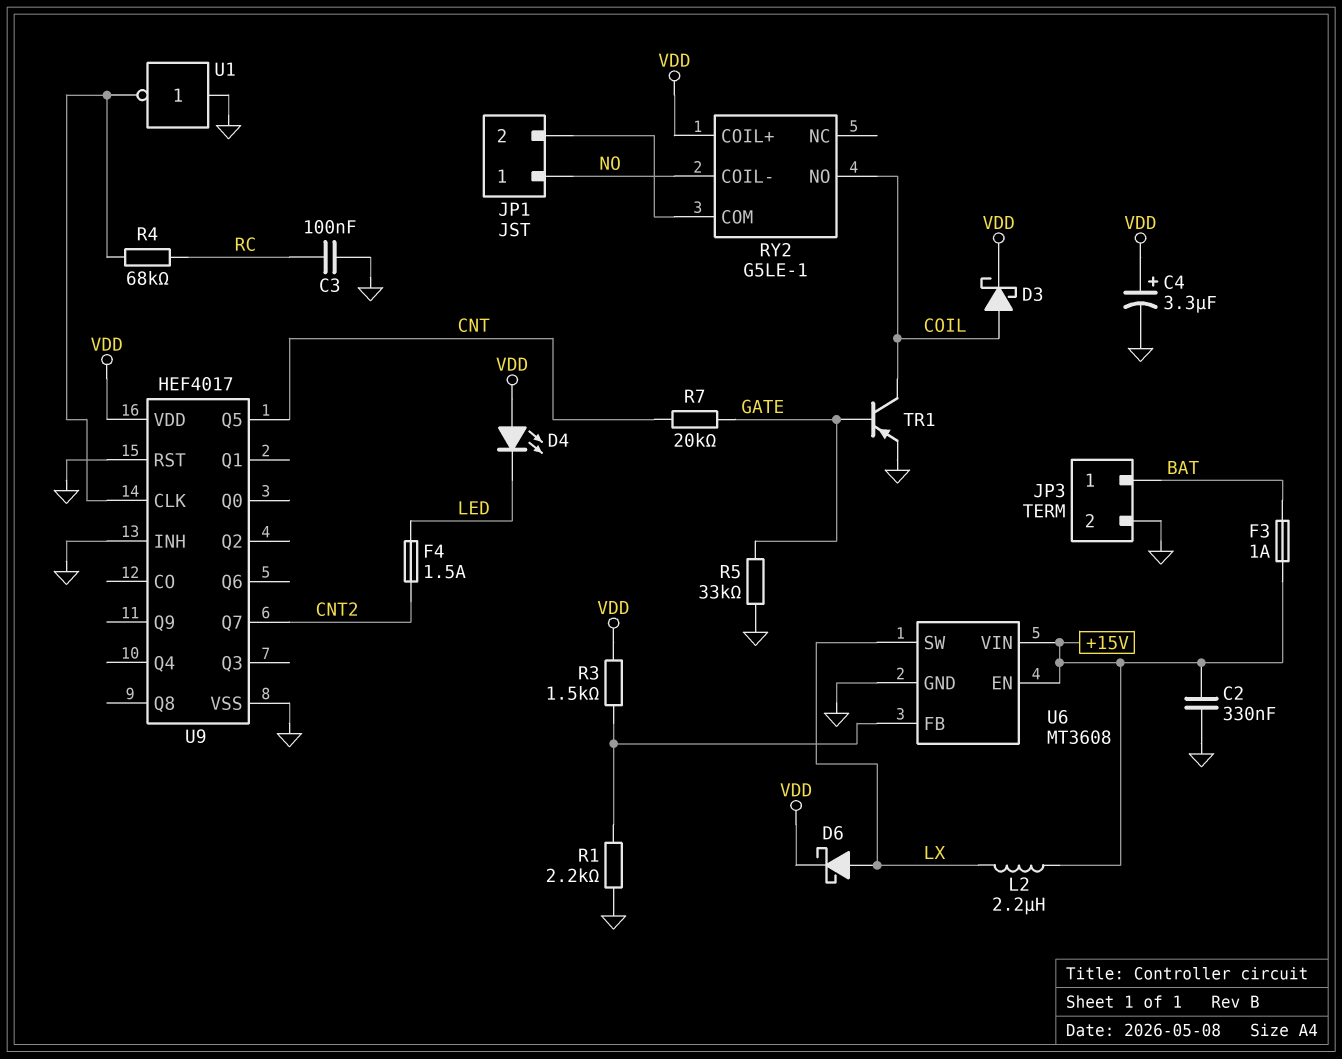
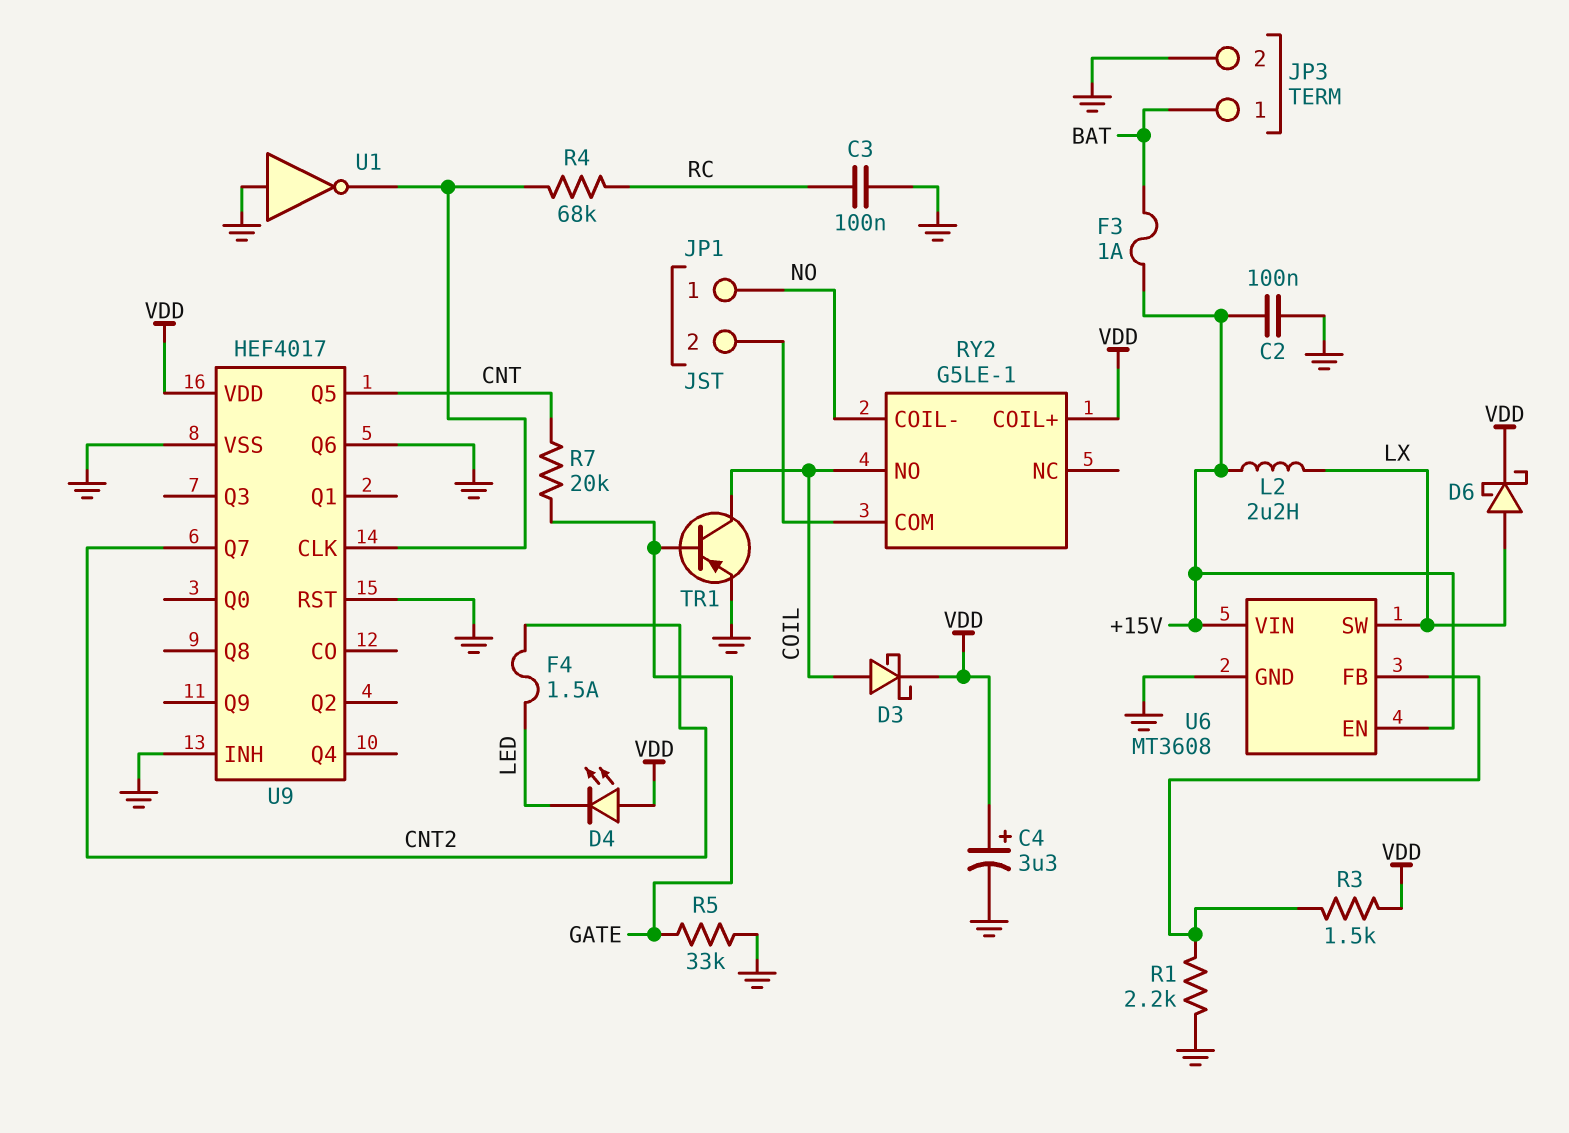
C2: 330nF (+15V, GND) -> 100nF (+15V, GND)
U9 pin Q6: none -> GND

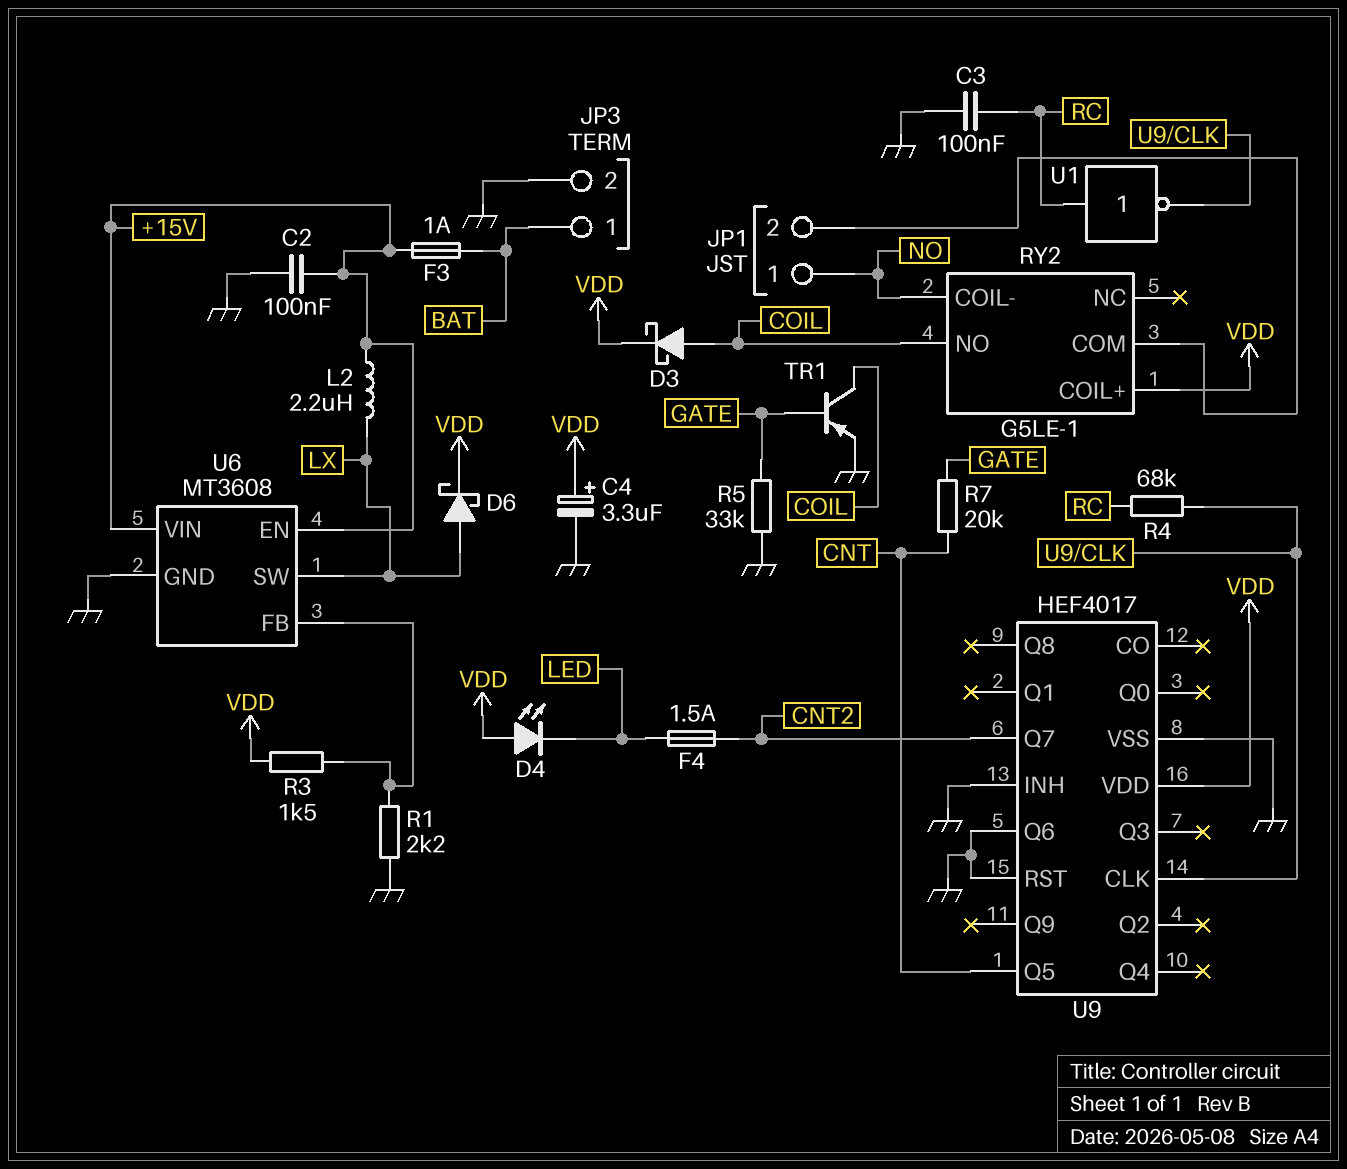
U1: NOT (in GND, out U9/CLK) -> NOT (in RC, out U9/CLK)

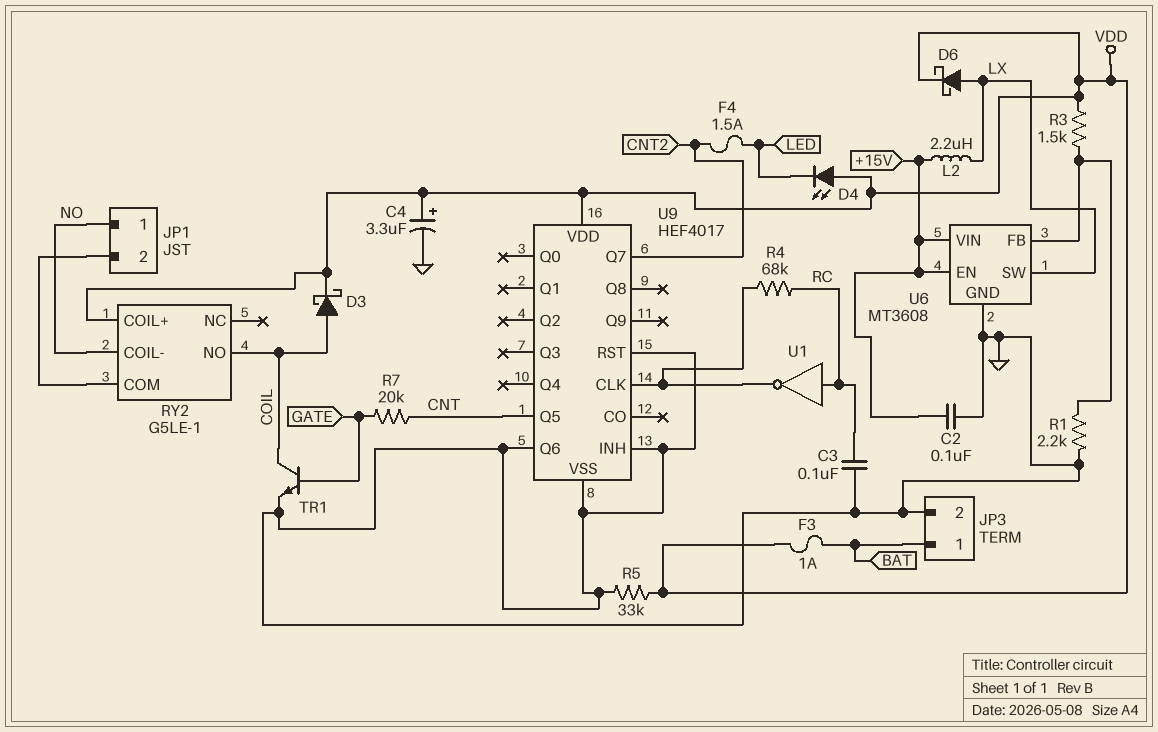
F3: 1A (+15V, BAT) -> 1A (BAT, VDD)
R5: 33k (GATE, GND) -> 33k (GND, VDD)
TR1: PNP (B GATE, C COIL, E GND) -> NPN (B GATE, C COIL, E GND)

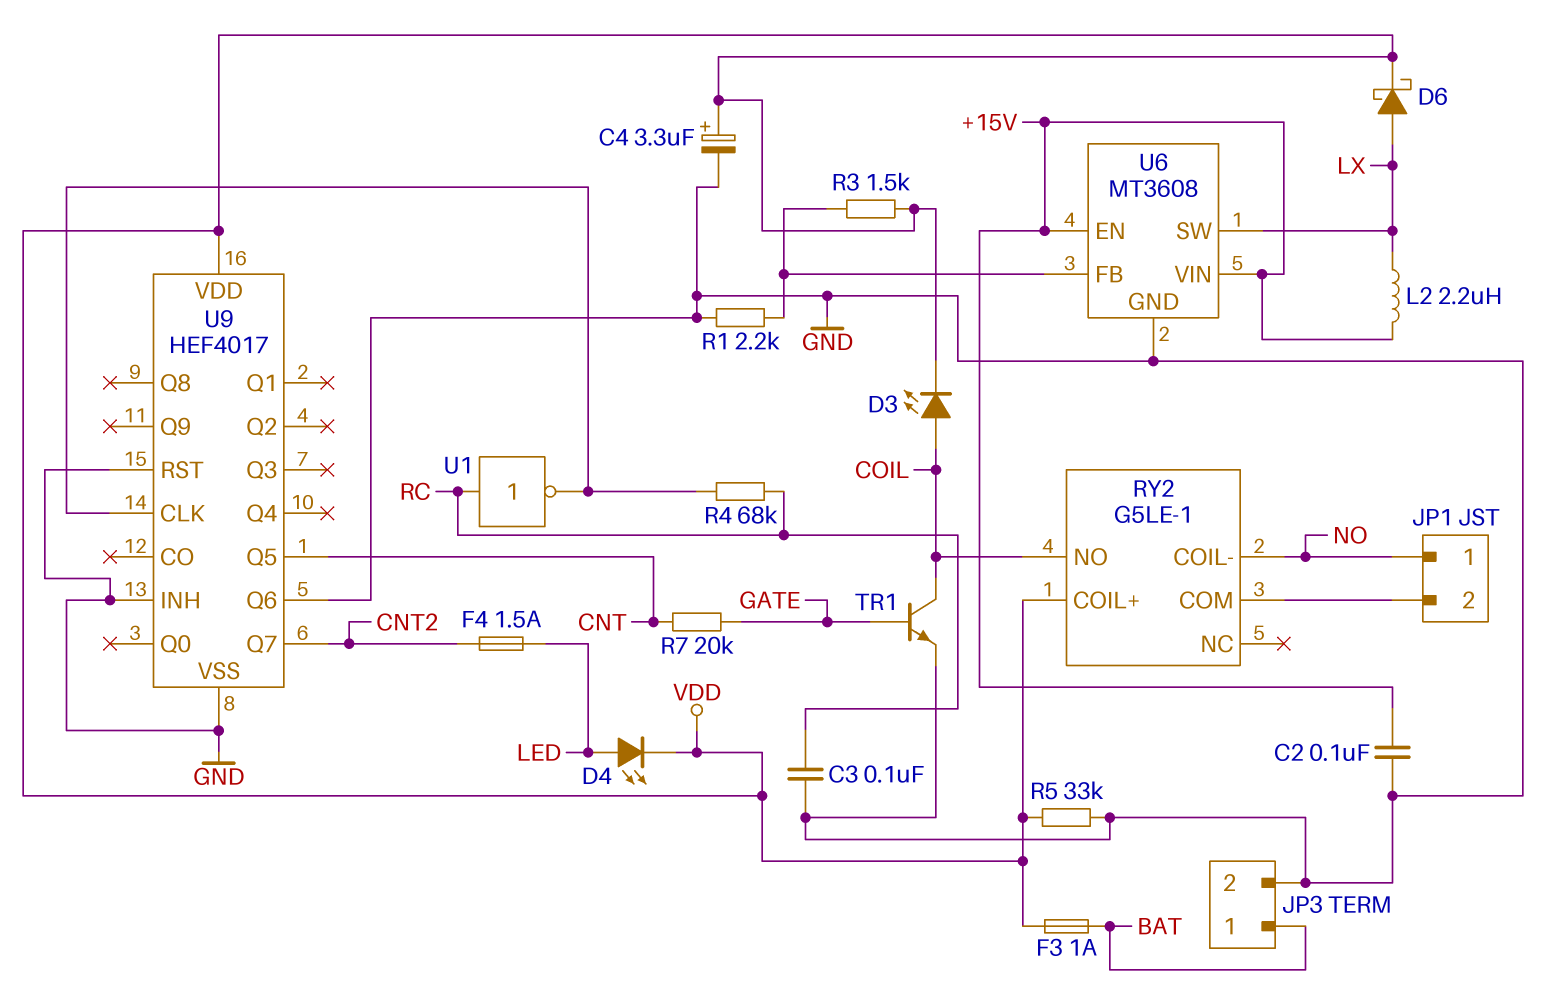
D3: schottky (A COIL, K VDD) -> LED (A COIL, K VDD)
D4: LED (A VDD, K LED) -> LED (A LED, K VDD)

